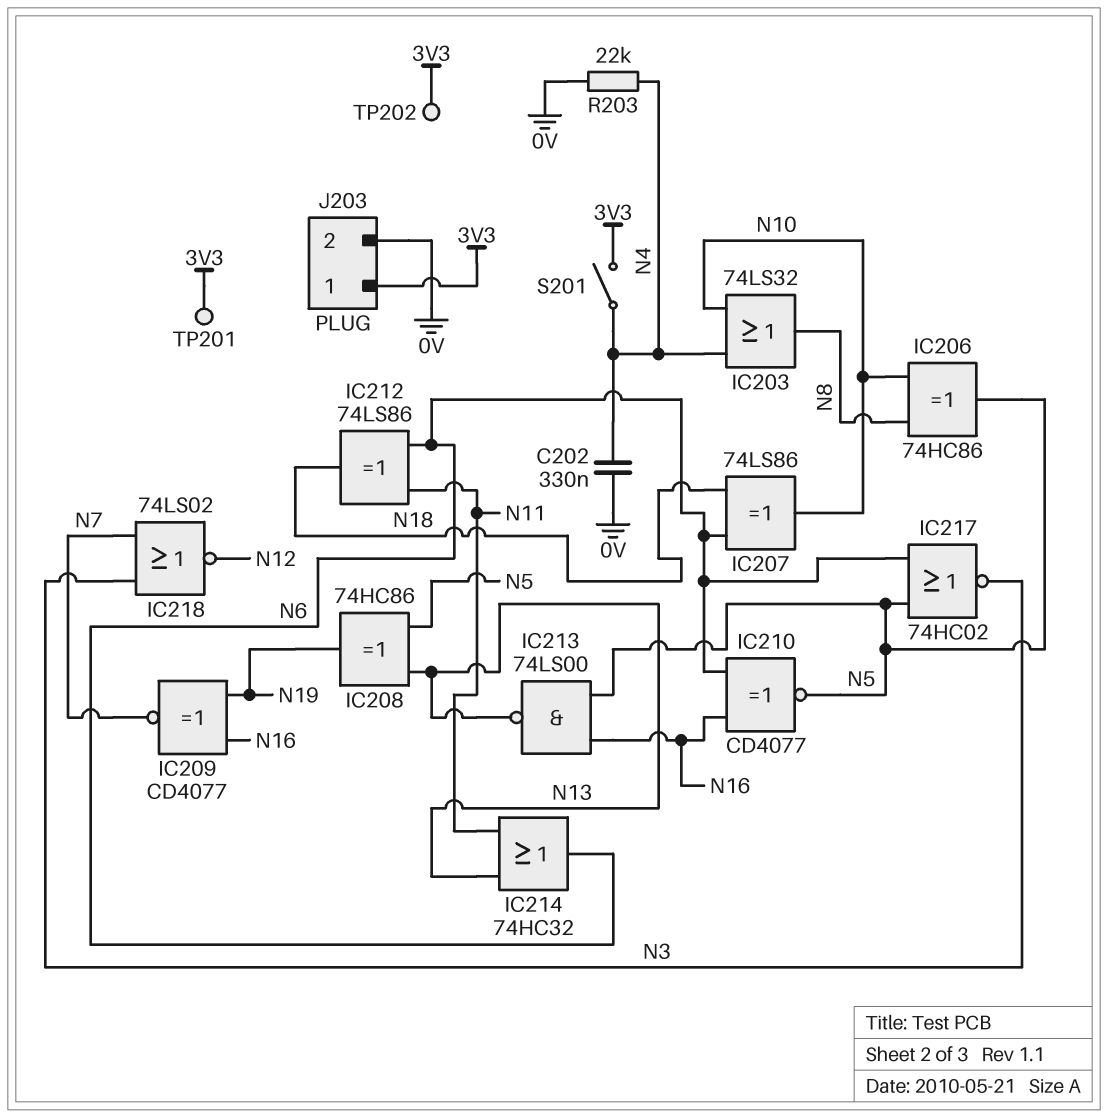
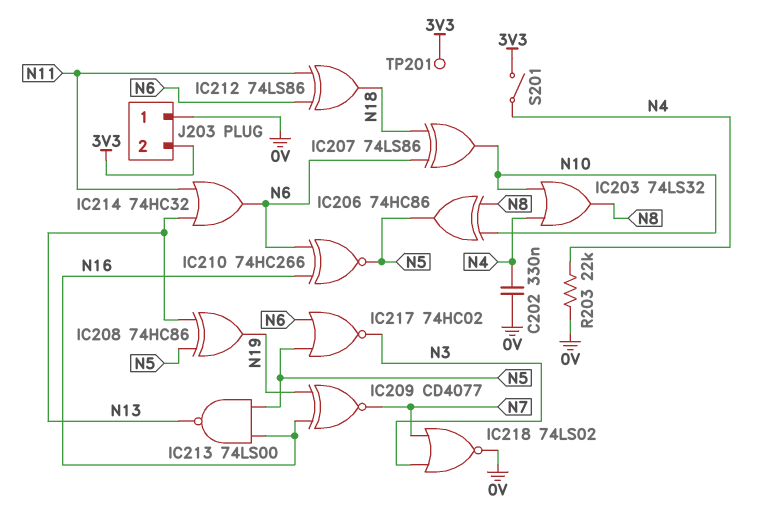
IC210: XNOR CD4077 (in N6, in N16, out N5) -> XNOR 74HC266 (in N6, in N16, out N5)
IC218: NOR 74LS02 (in N3, in N7, out N12) -> NOR 74LS02 (in N3, in N7, out 0V)
J203 pin 1: 3V3 -> 0V
J203 pin 2: 0V -> 3V3
TP202: test point (3V3) -> none

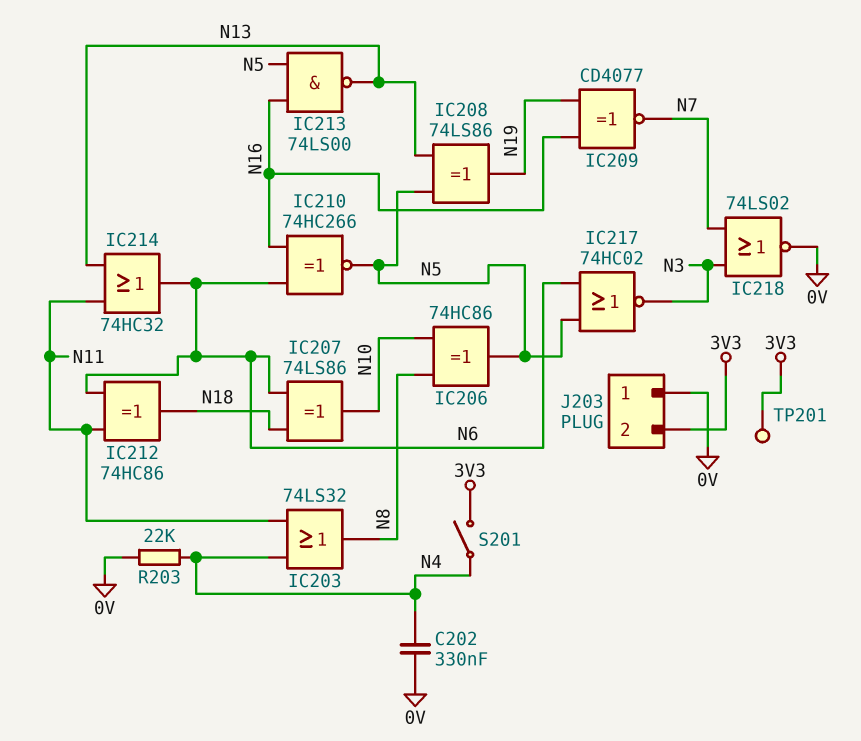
IC203: OR 74LS32 (in N4, in N10, out N8) -> OR 74LS32 (in N4, in N11, out N8)
IC208: XOR 74HC86 (in N5, in N13, out N19) -> XOR 74LS86 (in N5, in N13, out N19)
IC212: XOR 74LS86 (in N6, in N11, out N18) -> XOR 74HC86 (in N6, in N11, out N18)

